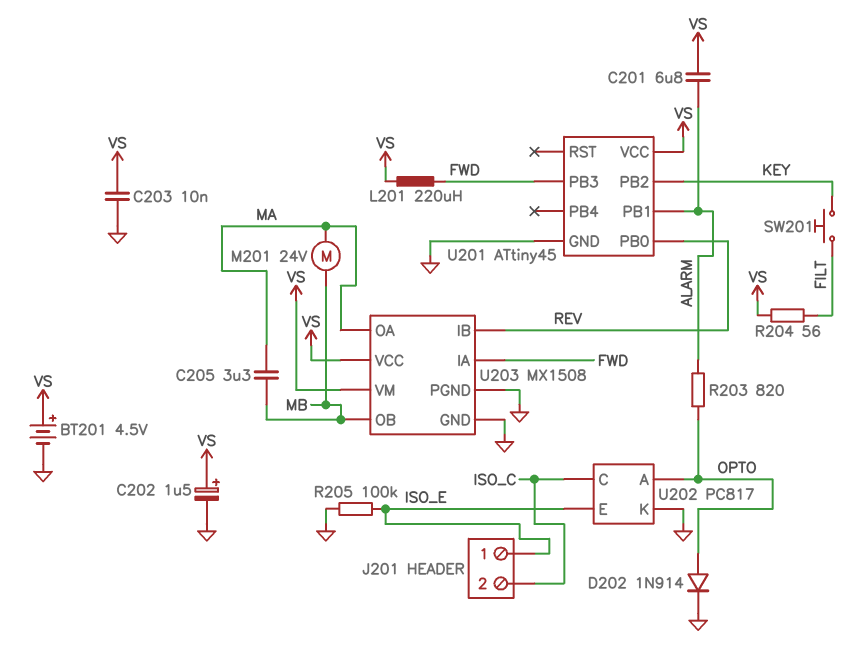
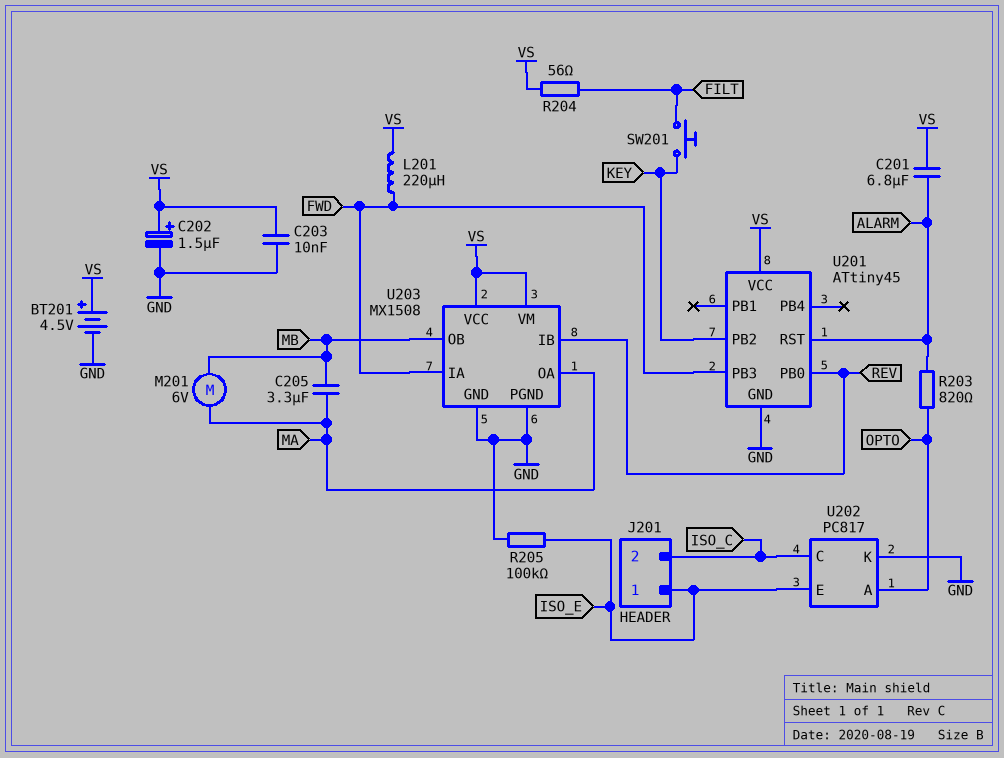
D202: diode 1N914 (A OPTO, K GND) -> none
M201: motor 24V (MA, MB) -> motor 6V (MA, MB)
U201 pin PB1: ALARM -> none
U201 pin RST: none -> ALARM

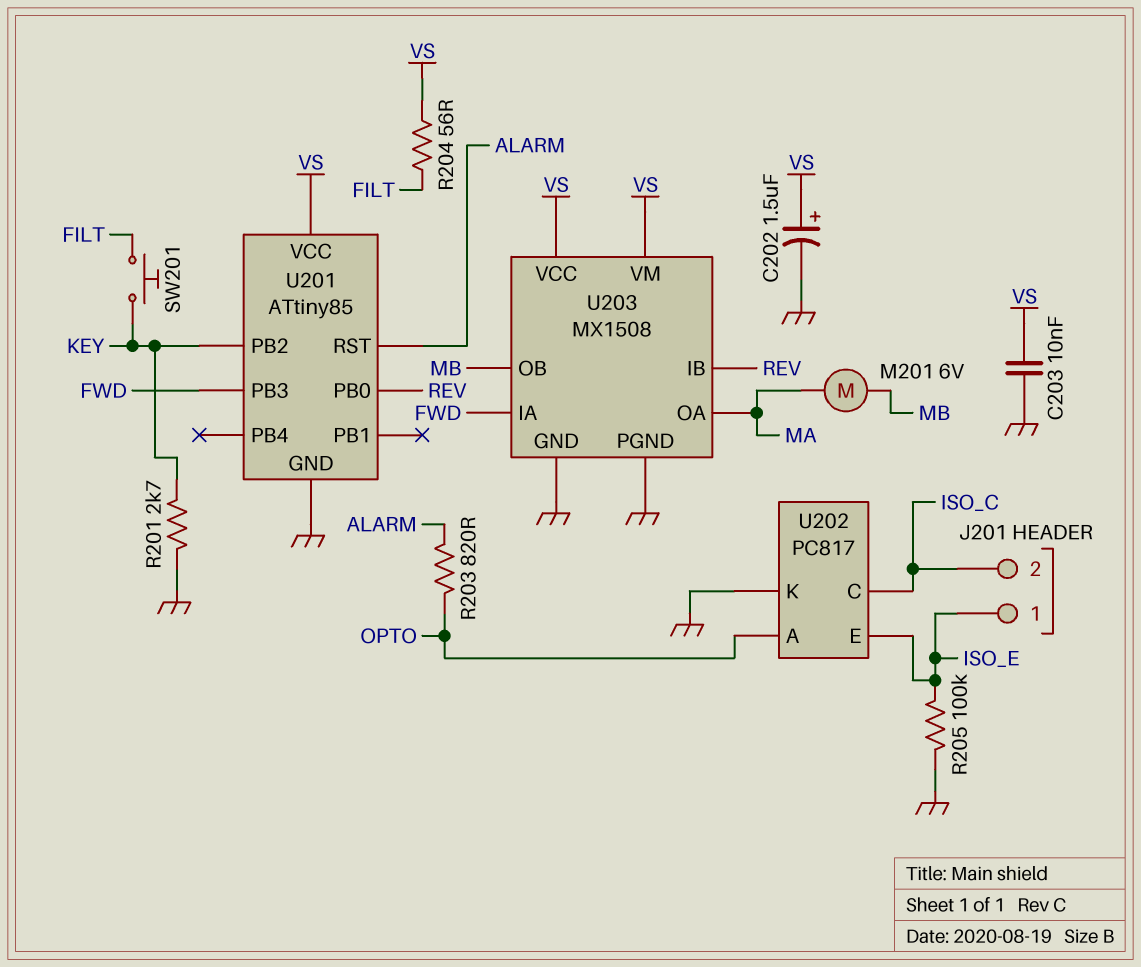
BT201: 4.5V (plus VS, minus GND) -> none
C201: 6.8uF (ALARM, VS) -> none
C205: 3.3uF (MA, MB) -> none
L201: 220uH (FWD, VS) -> none
R201: none -> 2.7k (GND, KEY)
U201: ATtiny45 -> ATtiny85

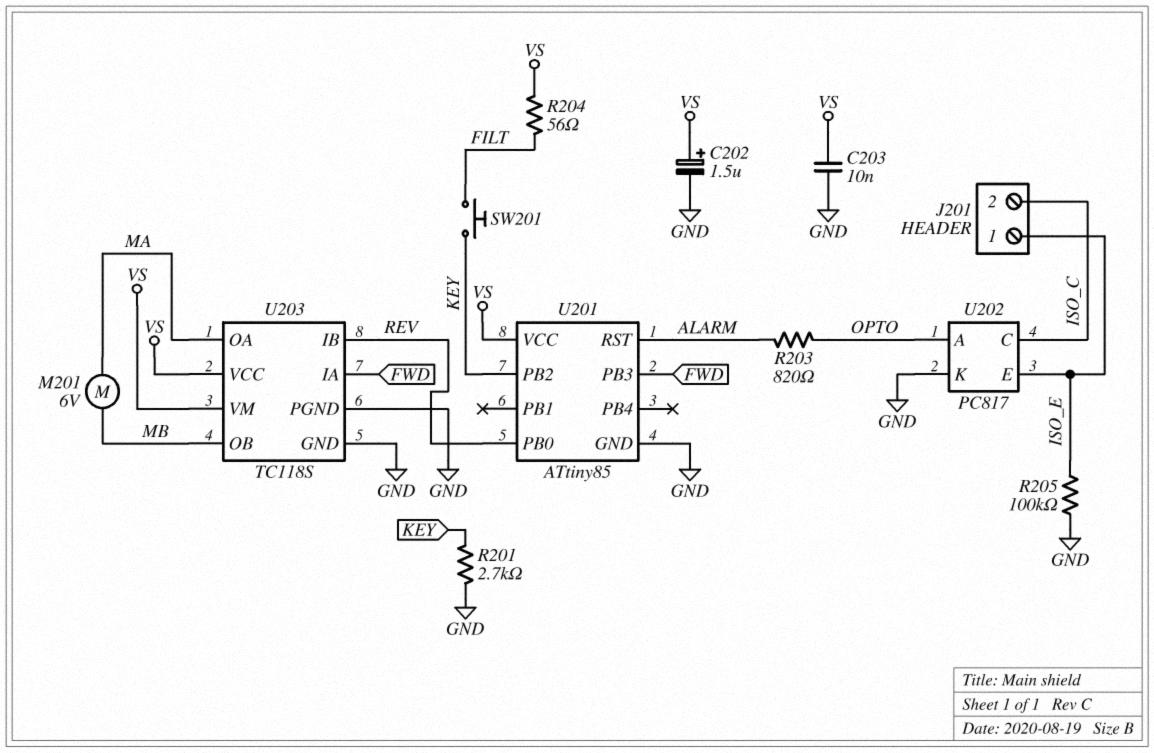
U203: MX1508 -> TC118S

